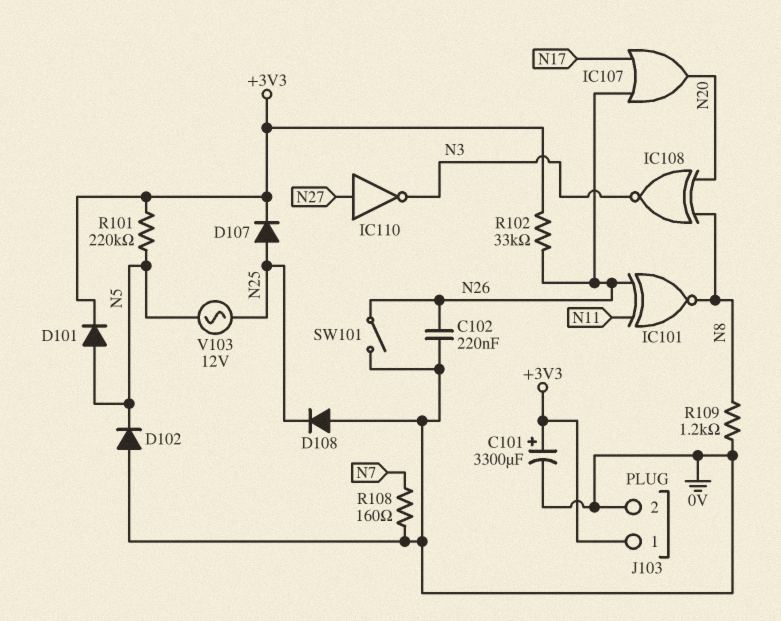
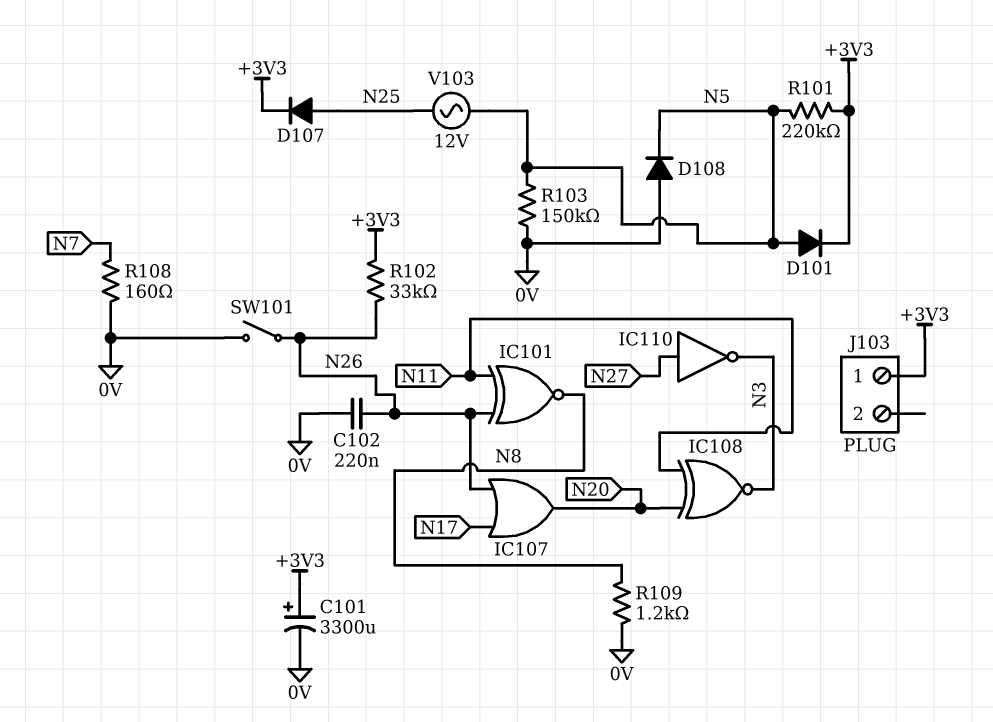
D102: diode (A 0V, K N5) -> none
D108: diode (A 0V, K N25) -> diode (A 0V, K N5)
IC108: XNOR (in N8, in N20, out N3) -> XNOR (in N11, in N20, out N3)
J103 pin 2: 0V -> none
R103: none -> 150k (0V, N5)

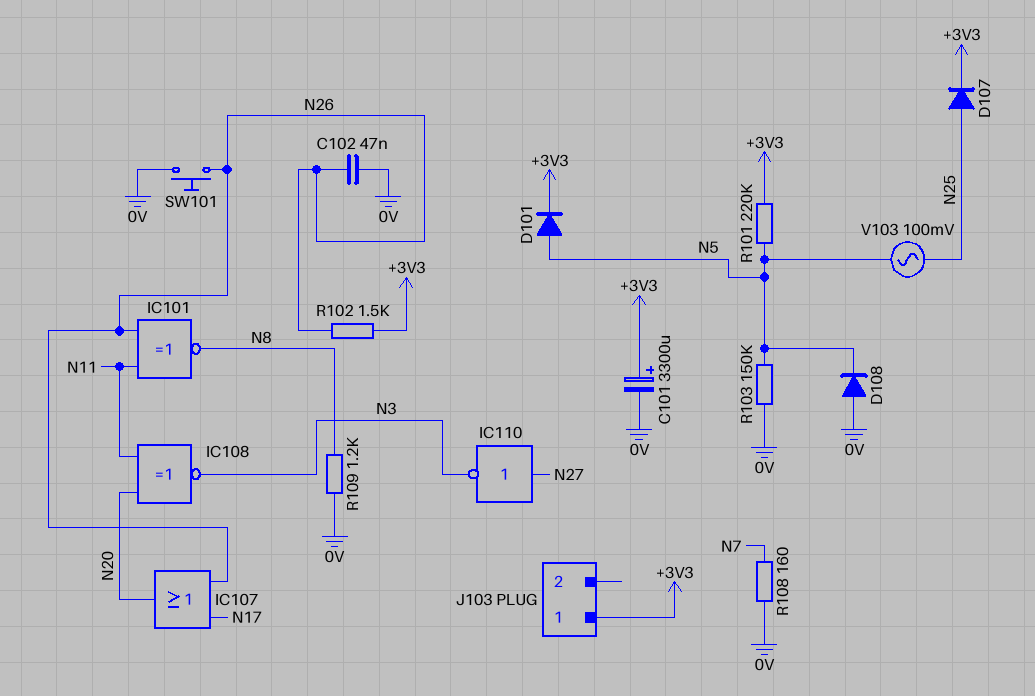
C102: 220nF (0V, N26) -> 47nF (0V, N26)
R102: 33k (+3V3, N26) -> 1.5k (+3V3, N26)
SW101: switch (0V, N26) -> button (0V, N26)
V103: AC 12V (N5, N25) -> AC 100mV (N5, N25)

